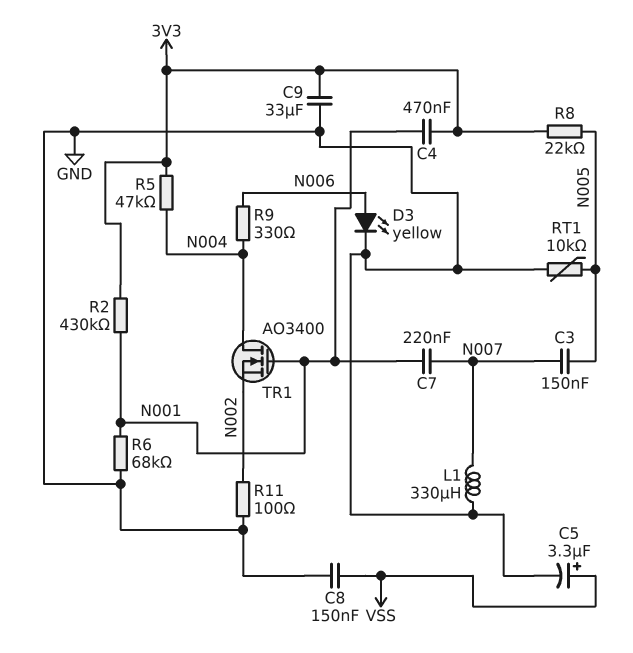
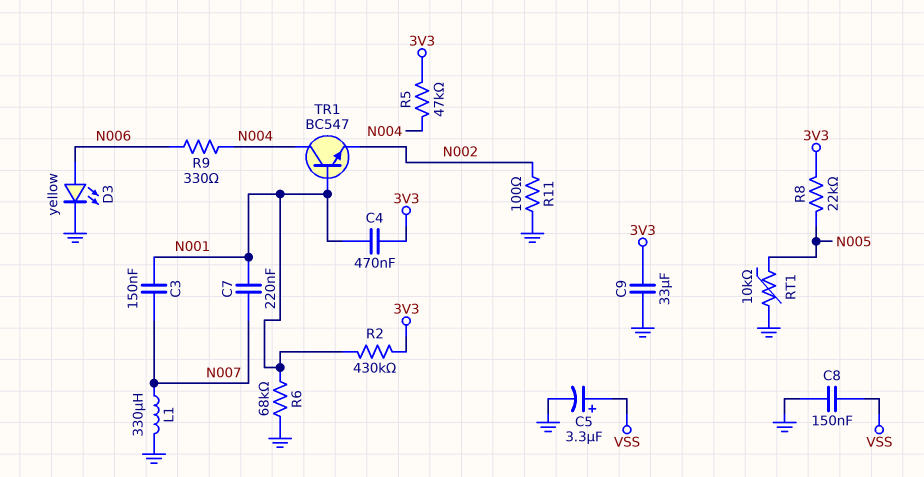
C3: 150nF (N005, N007) -> 150nF (N001, N007)
TR1: NMOS AO3400 (G N001, D N004, S N002) -> NPN BC547 (B N001, C N004, E N002)

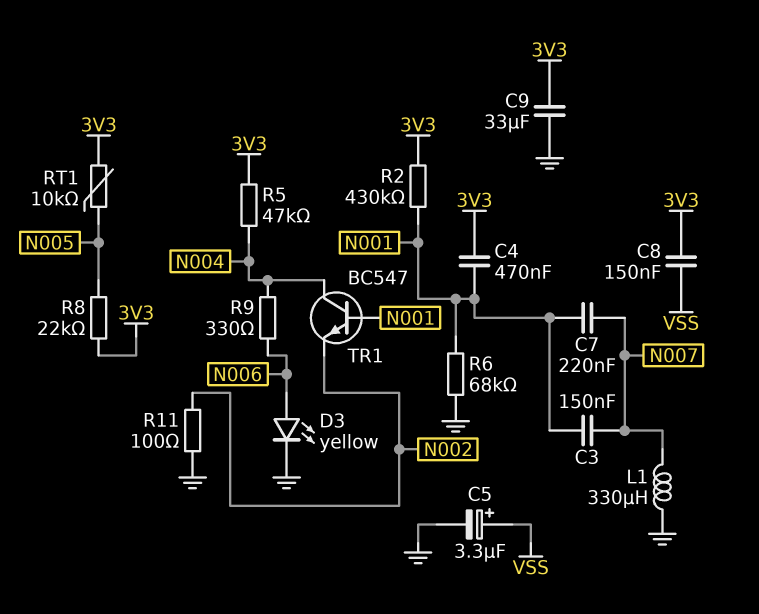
C8: 150nF (GND, VSS) -> 150nF (3V3, VSS)
RT1: 10k (GND, N005) -> 10k (3V3, N005)

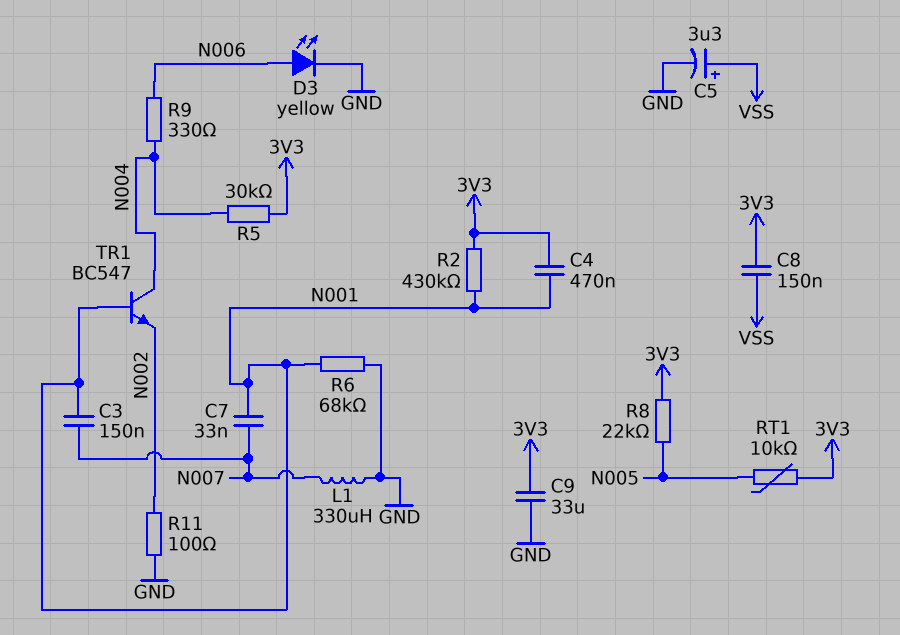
C7: 220nF (N001, N007) -> 33nF (N001, N007)
R5: 47k (3V3, N004) -> 30k (3V3, N004)

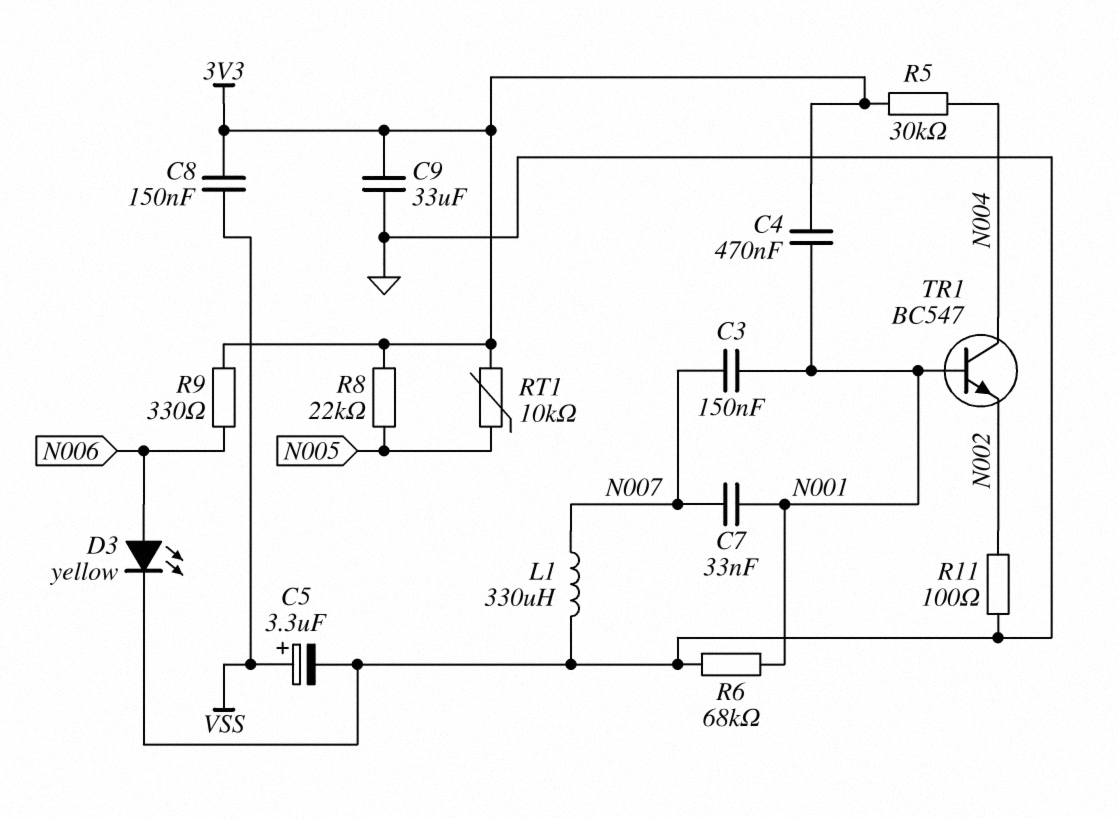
R2: 430k (3V3, N001) -> none
R9: 330 (N004, N006) -> 330 (3V3, N006)

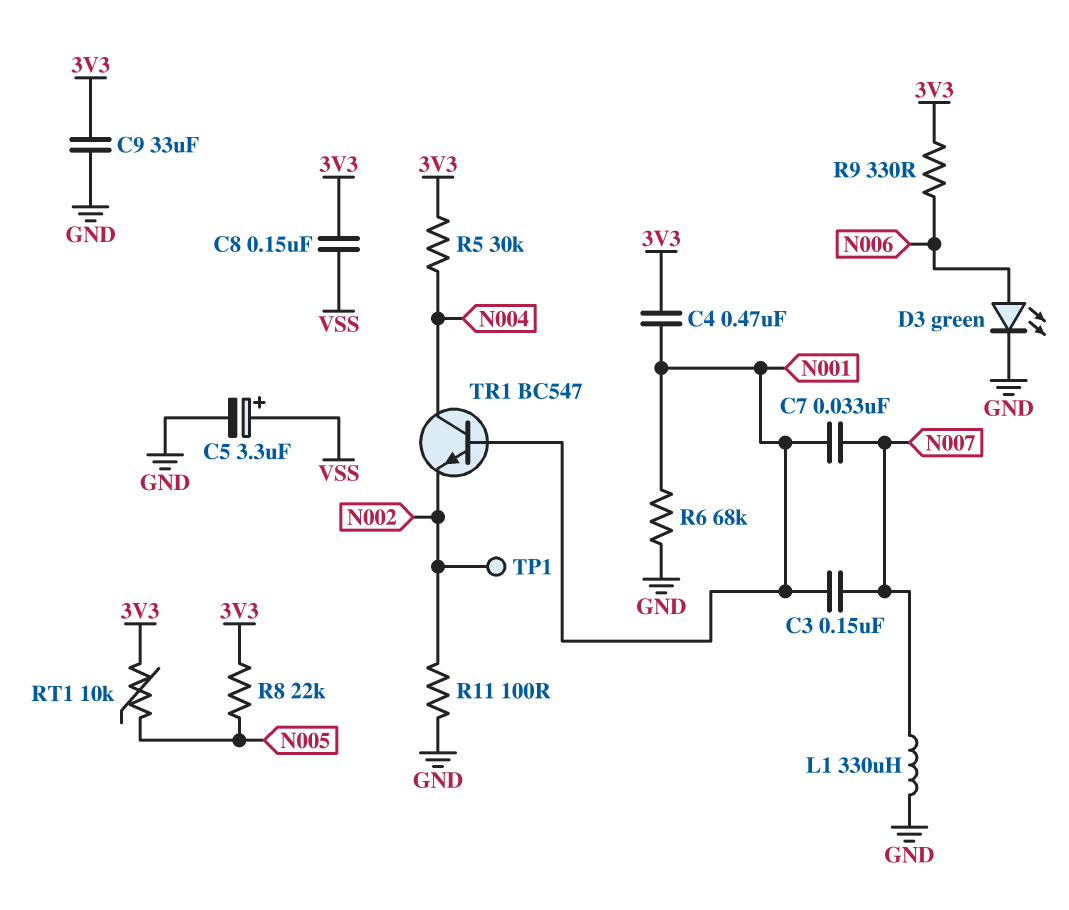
D3: LED yellow (A N006, K GND) -> LED green (A N006, K GND)
TP1: none -> test point (N002)

